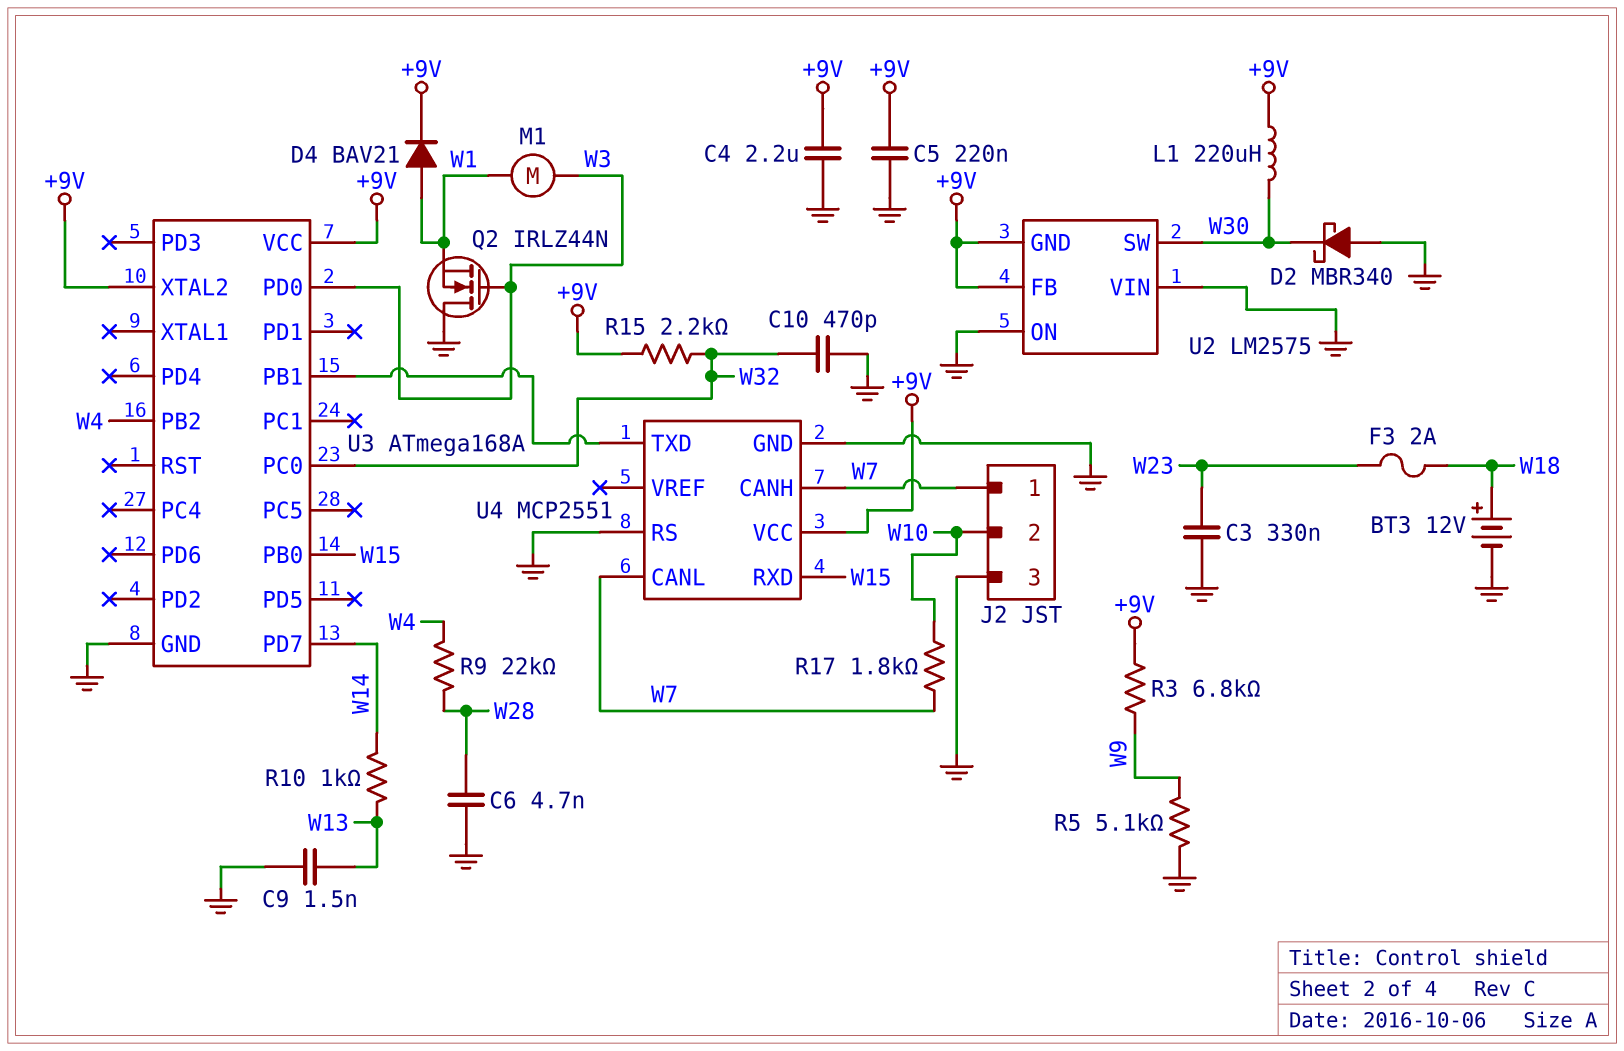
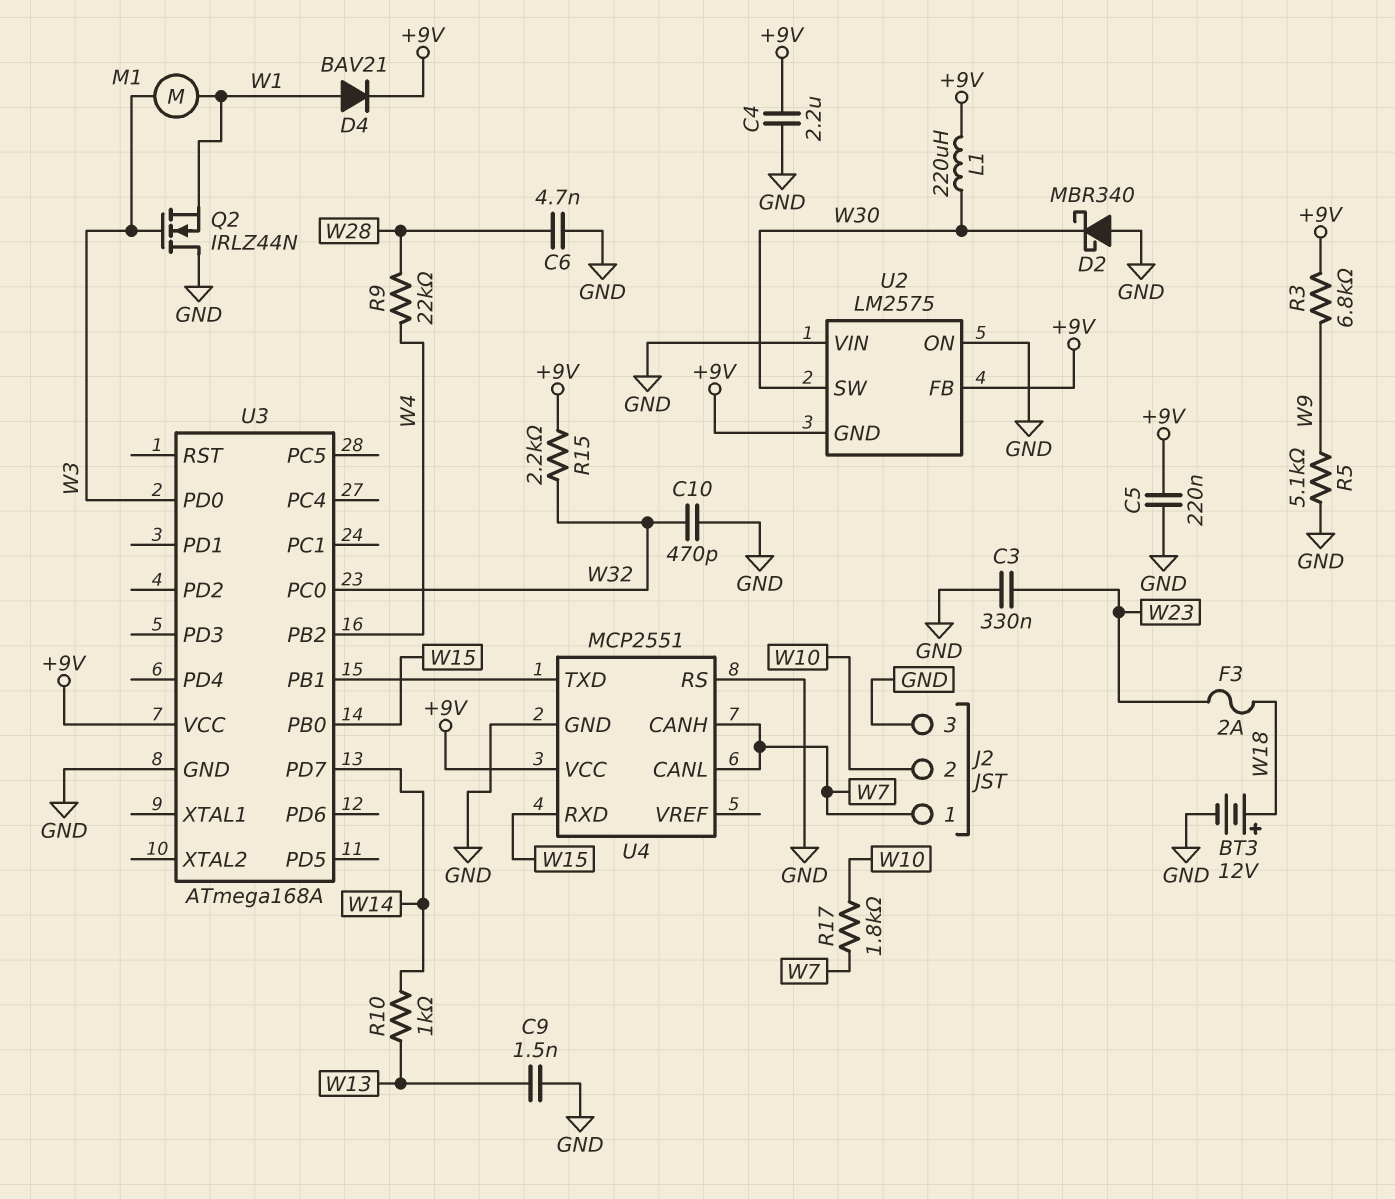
U3 pin XTAL2: +9V -> none

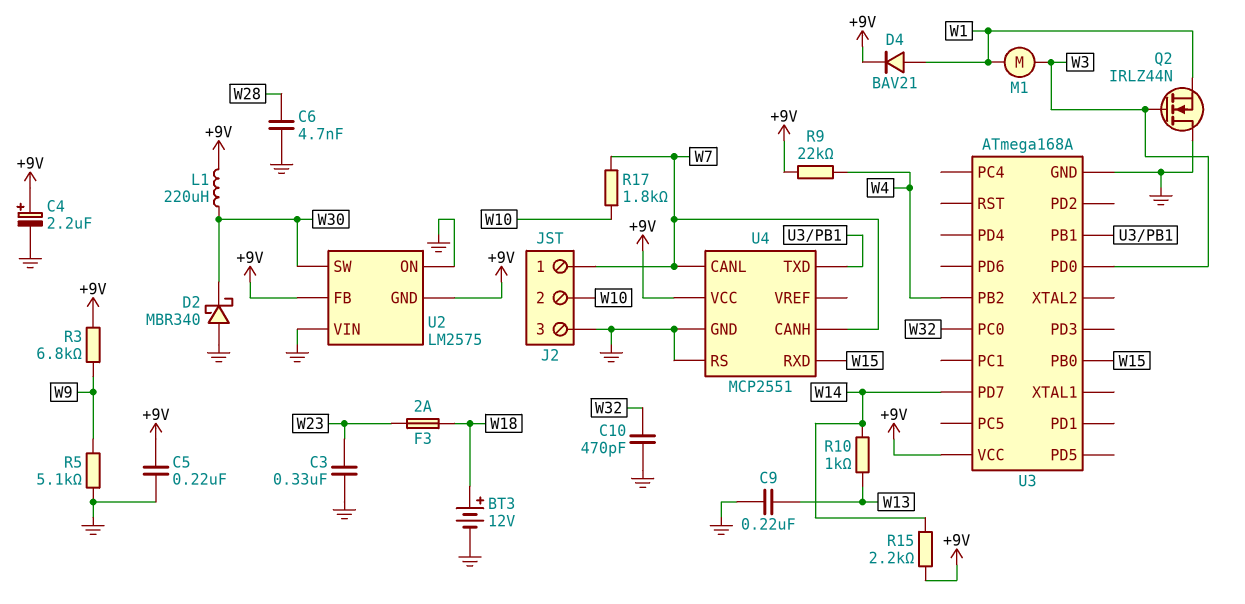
C4: 2.2uF (+9V, GND) -> 2.2uF (plus +9V, minus GND)
C9: 1.5nF (GND, W13) -> 220nF (GND, W13)
R9: 22k (W4, W28) -> 22k (+9V, W4)
R15: 2.2k (+9V, W32) -> 2.2k (+9V, W14)

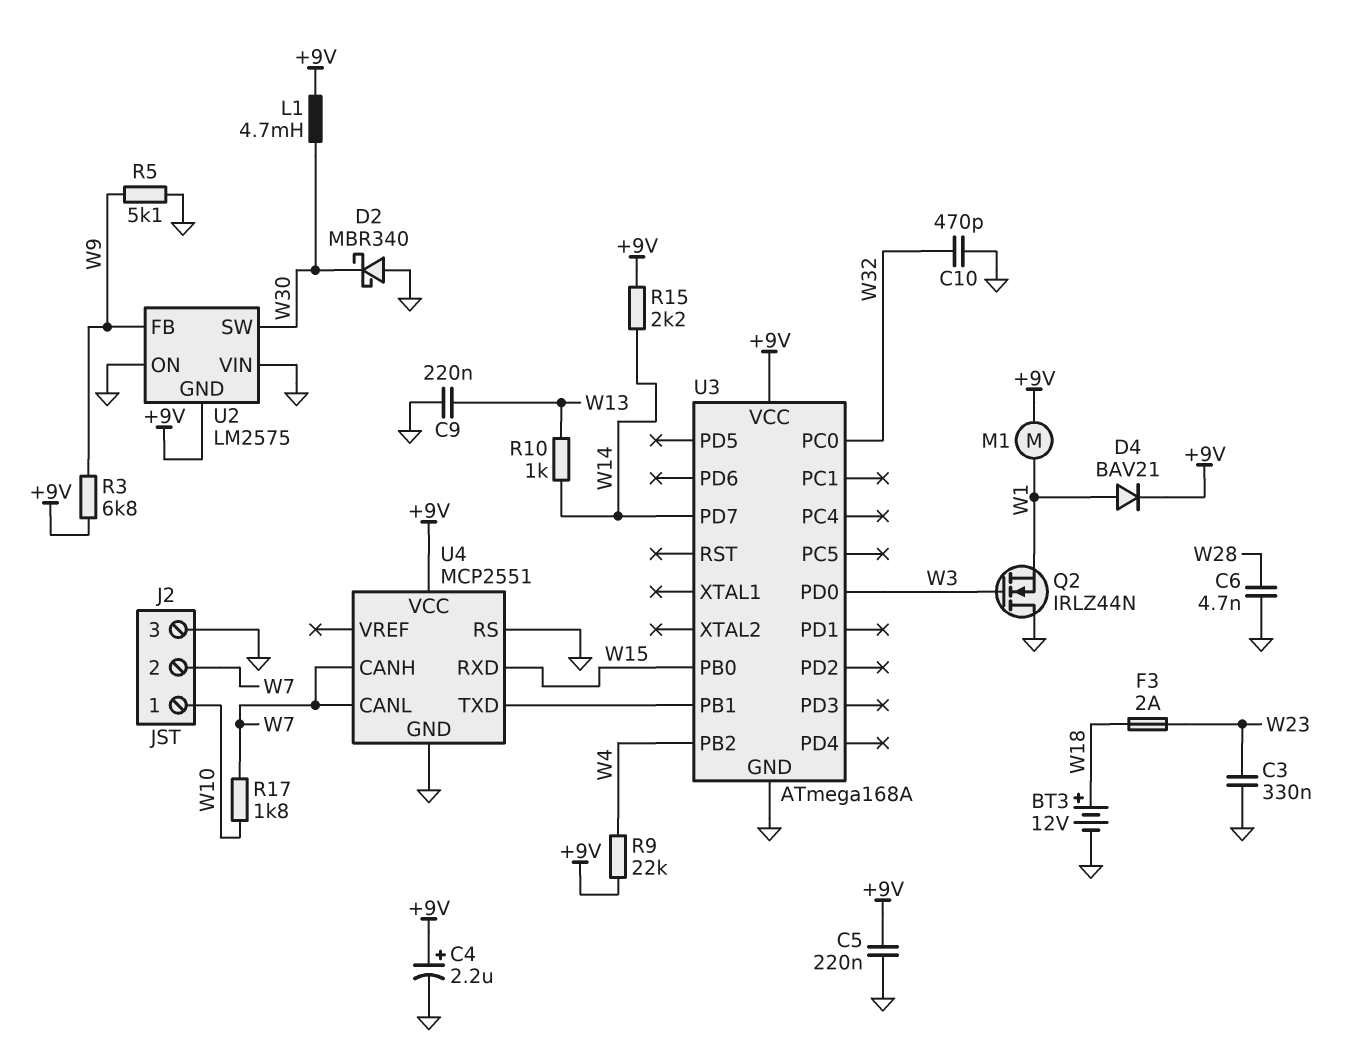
J2 pin 1: W7 -> W10
J2 pin 2: W10 -> W7
L1: 220uH (+9V, W30) -> 4.7mH (+9V, W30)
M1: motor (W1, W3) -> motor (+9V, W1)
U2 pin FB: +9V -> W9

